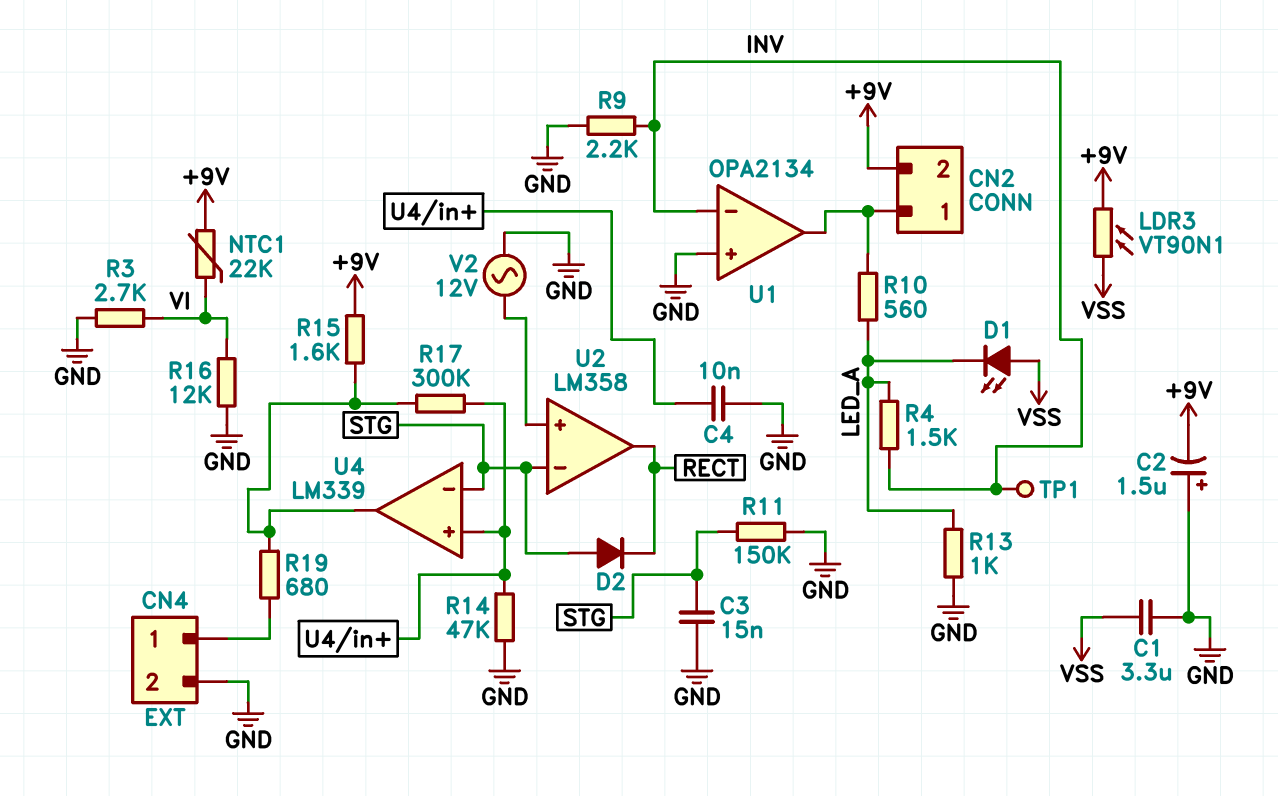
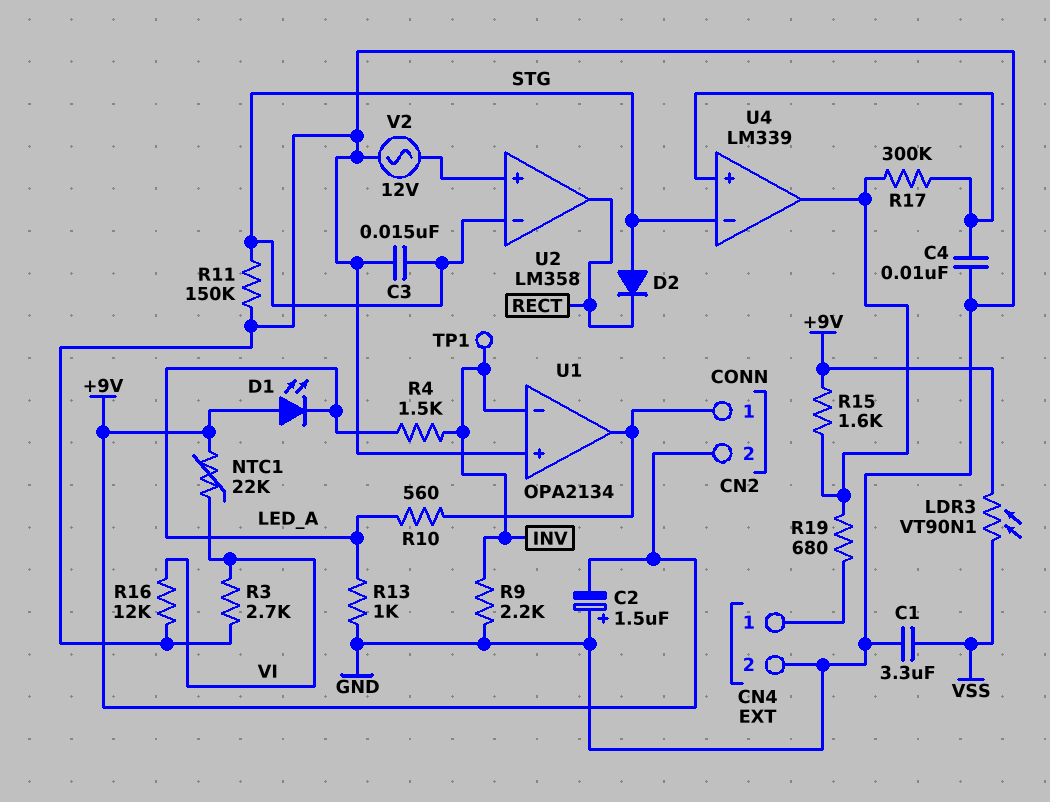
D1: LED (A VSS, K LED_A) -> LED (A +9V, K LED_A)
R14: 47k (GND, U4/in+) -> none

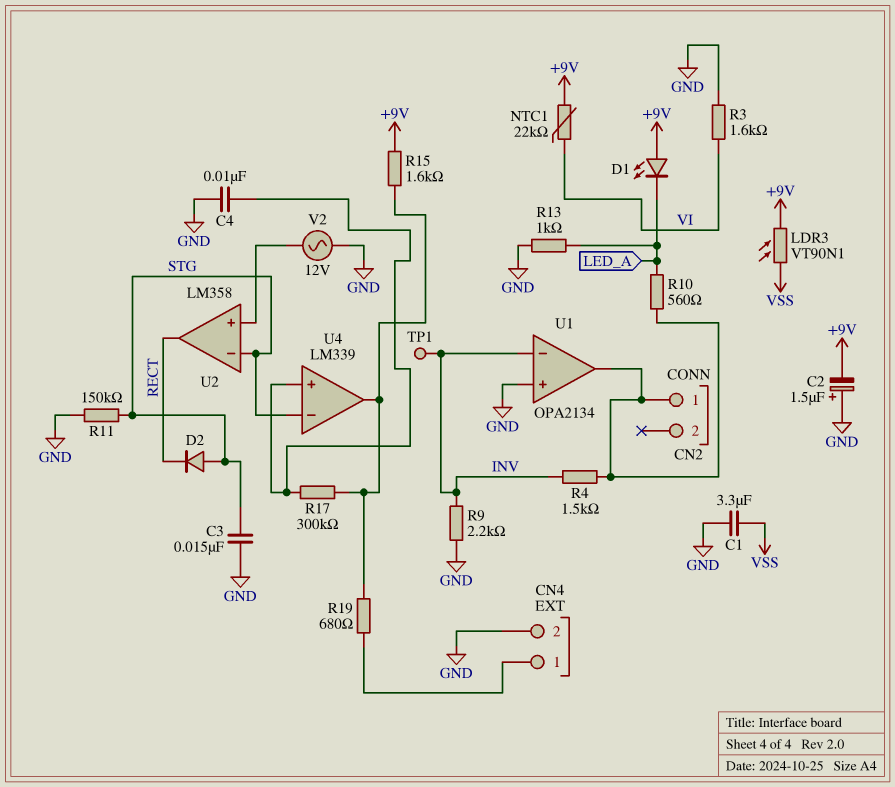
CN2 pin 2: +9V -> none
R3: 2.7k (GND, VI) -> 1.6k (GND, VI)
R4: 1.5k (INV, LED_A) -> 1.5k (CN2/1, INV)
R16: 12k (GND, VI) -> none

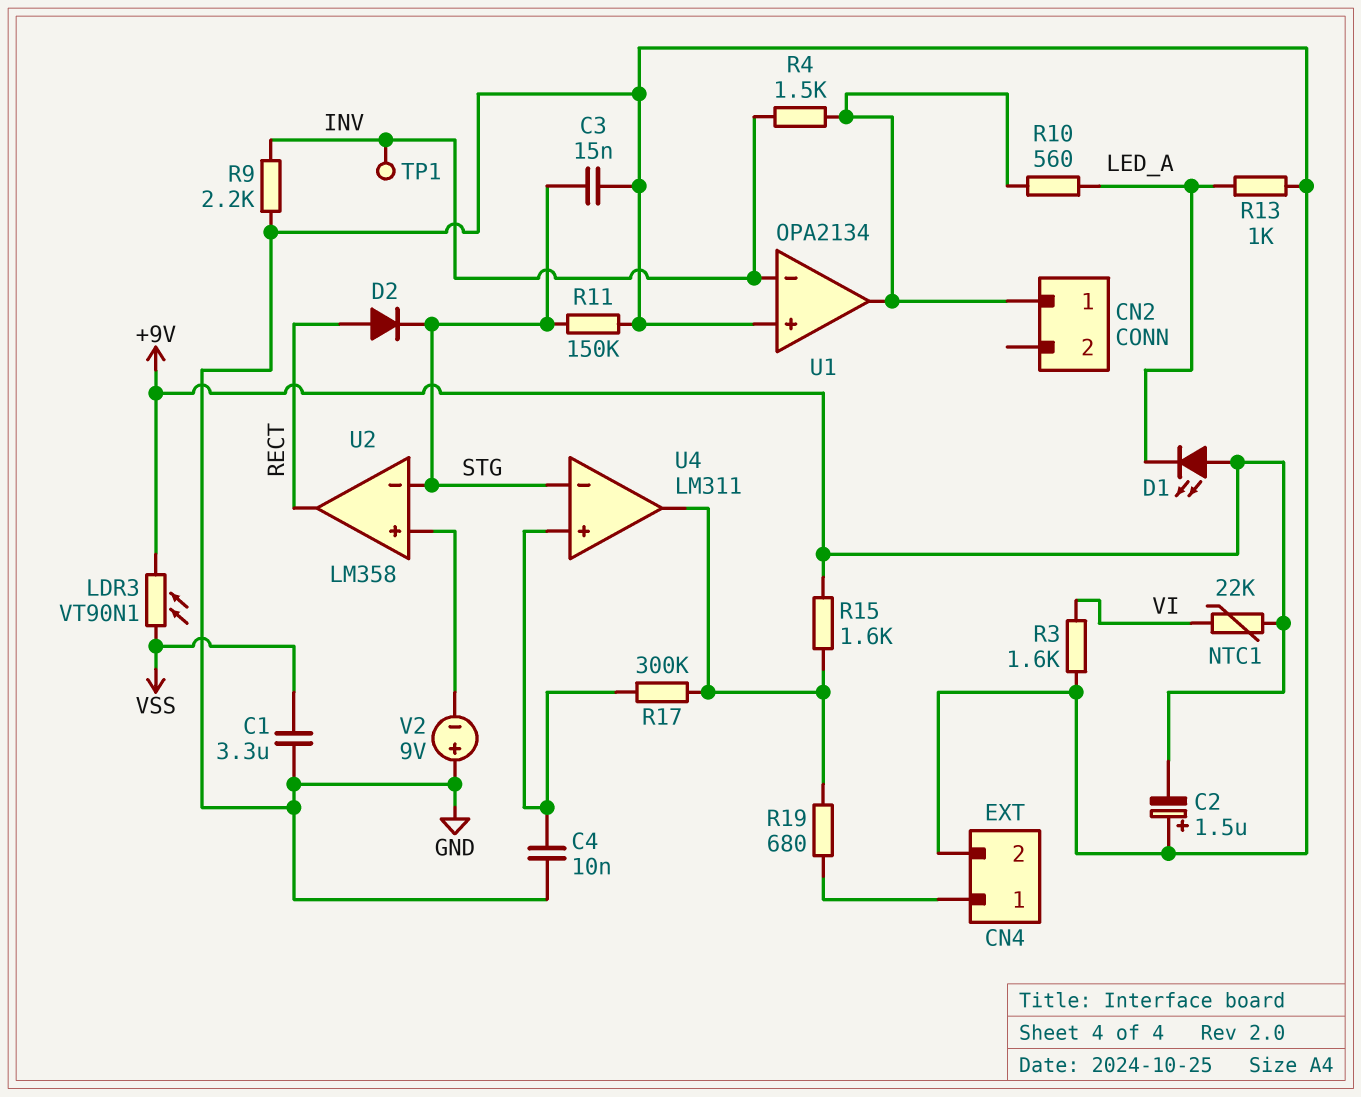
D2: diode (A STG, K RECT) -> diode (A RECT, K STG)
U4: LM339 -> LM311
V2: AC 12V (GND, U2/in+) -> 9V (plus GND, minus U2/in+)

